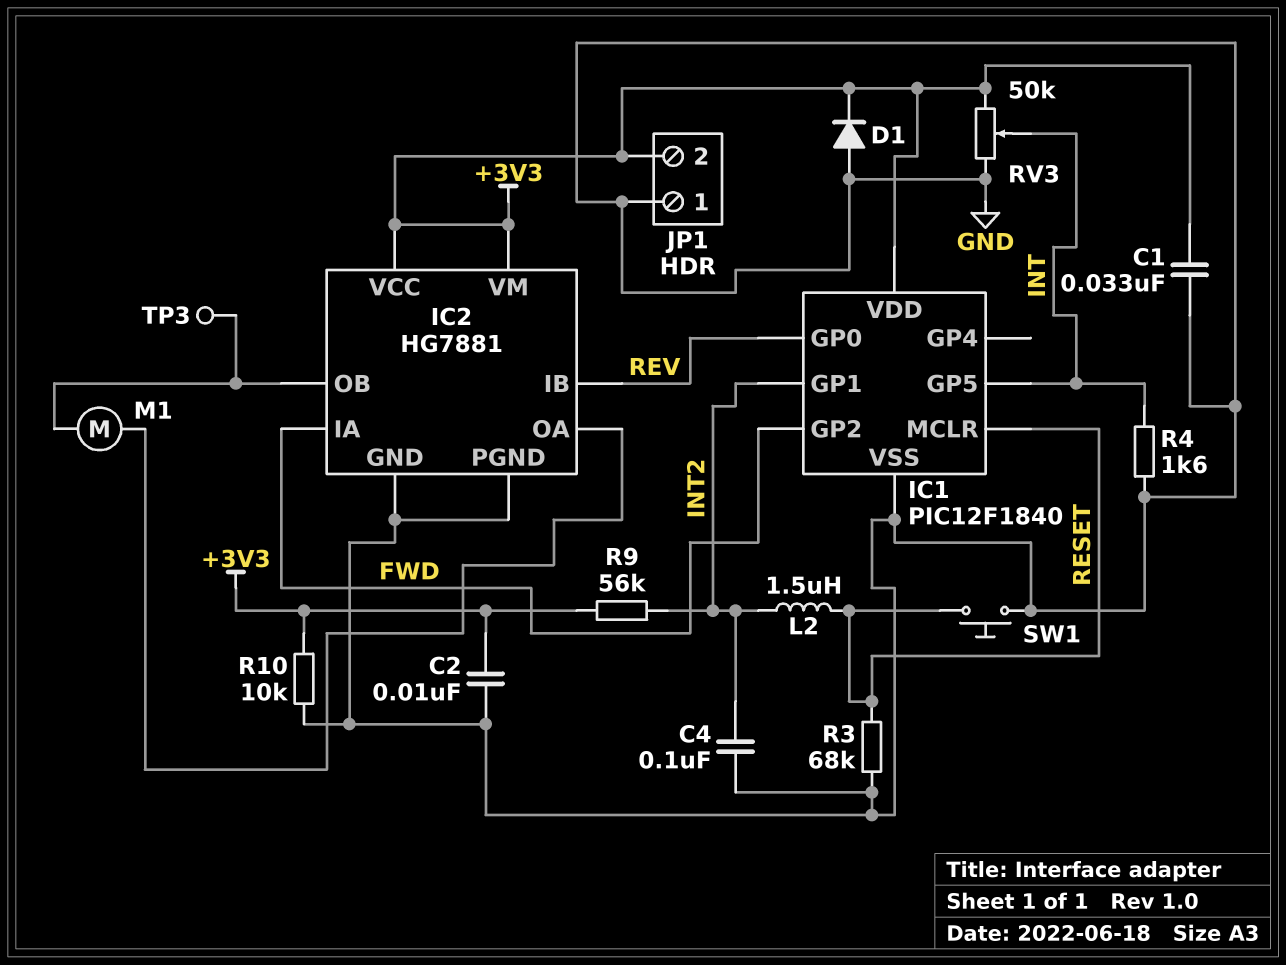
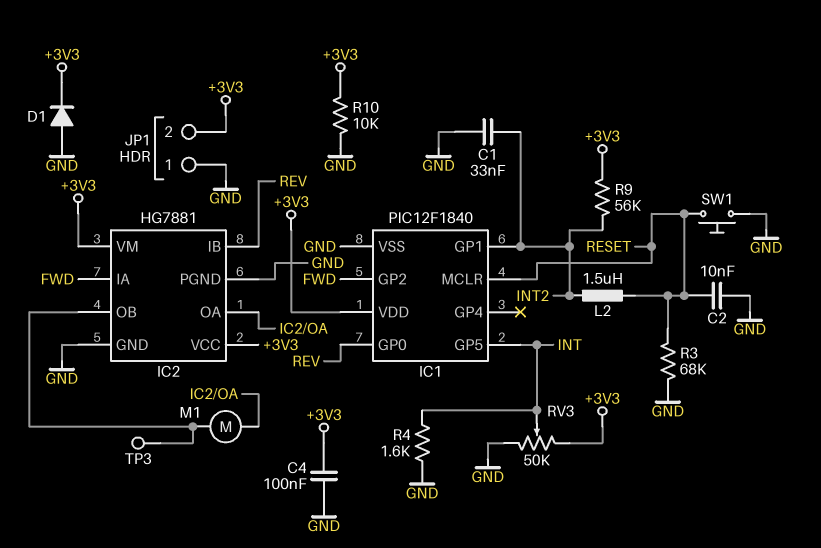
C1: 33nF (+3V3, GND) -> 33nF (GND, INT2)
C2: 10nF (+3V3, GND) -> 10nF (GND, RESET)
C4: 100nF (GND, INT2) -> 100nF (+3V3, GND)

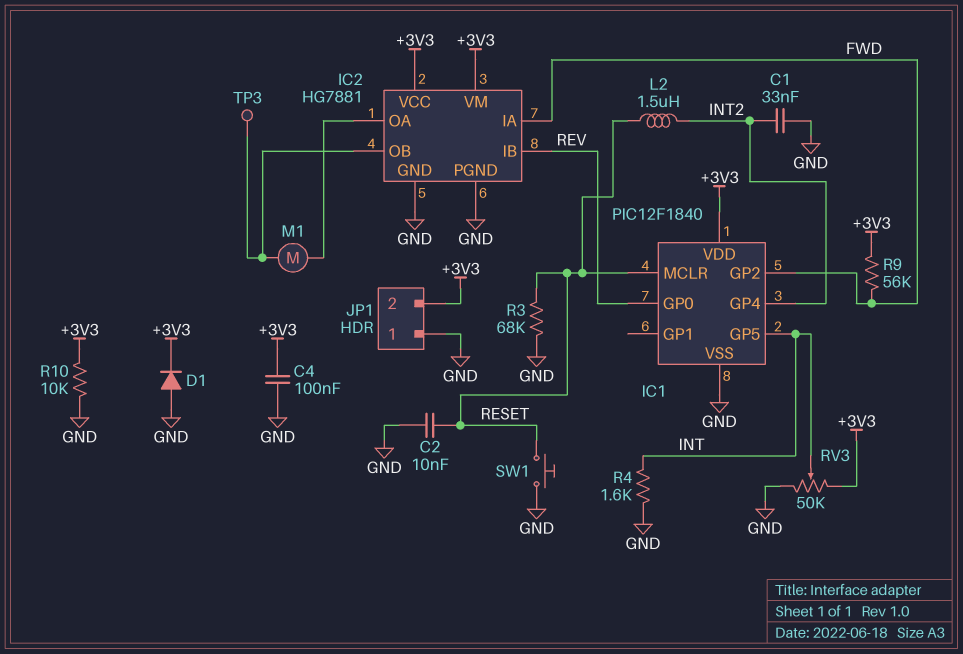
IC1 pin GP1: INT2 -> none
IC1 pin GP4: none -> INT2
R9: 56k (+3V3, INT2) -> 56k (+3V3, FWD)

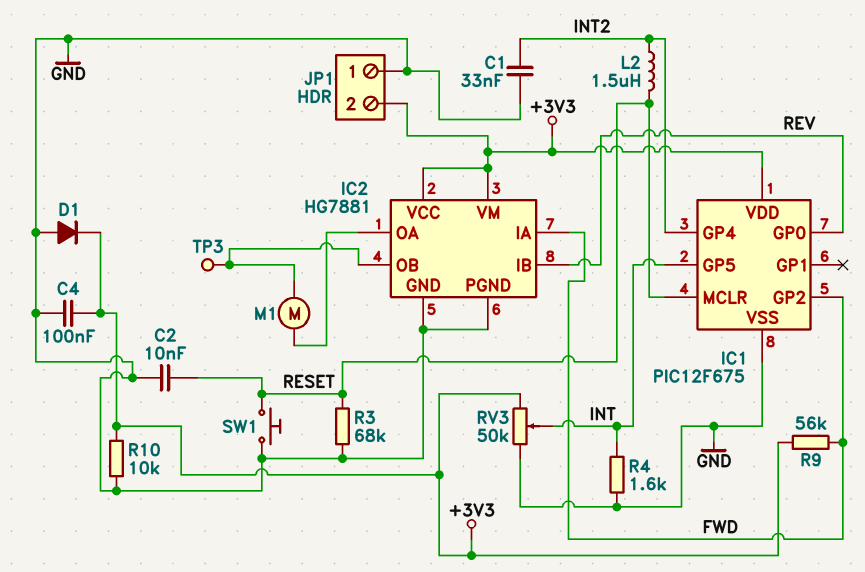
IC1: PIC12F1840 -> PIC12F675

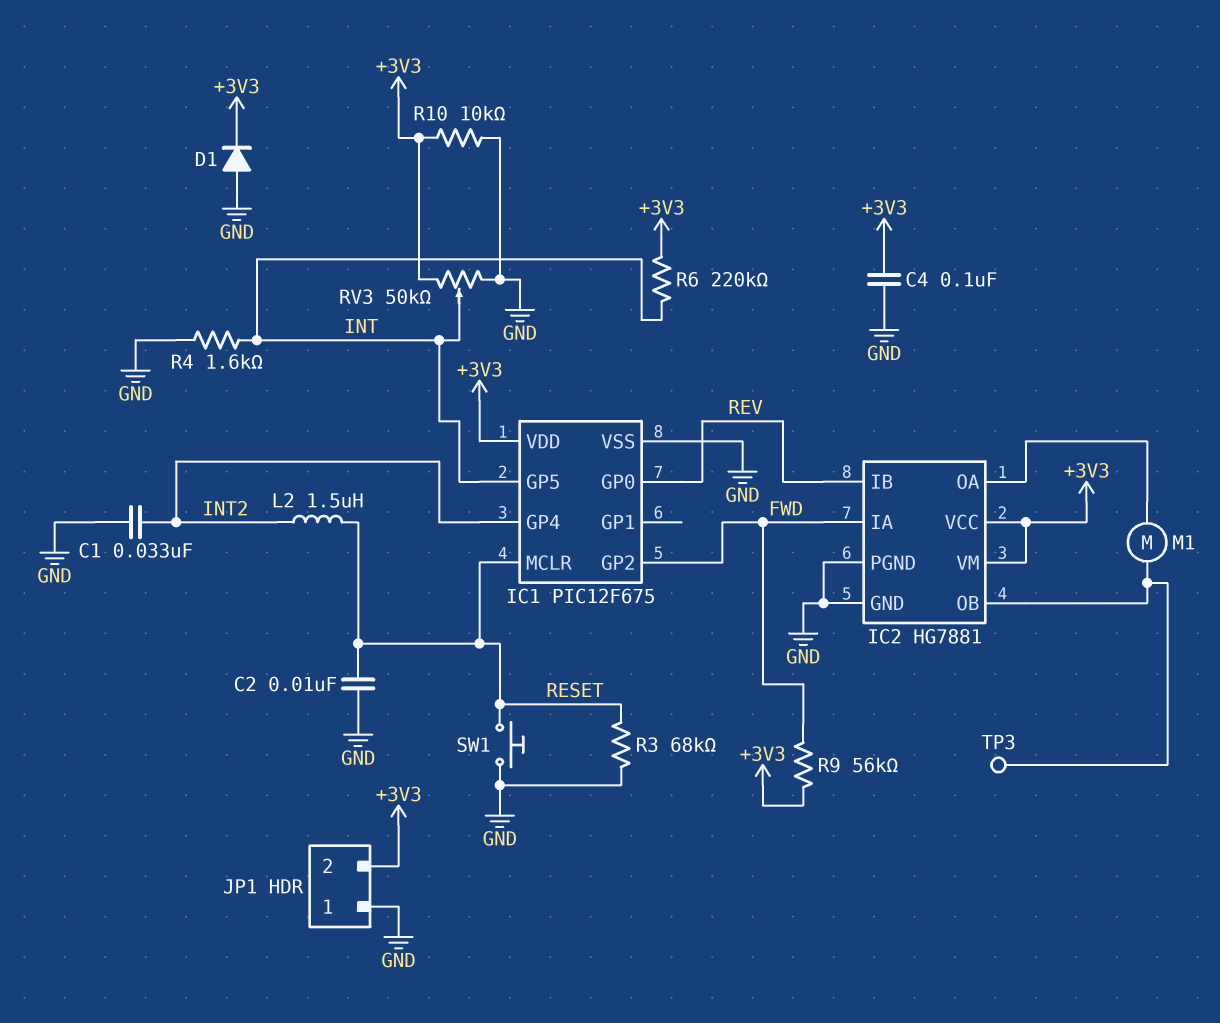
R6: none -> 220k (+3V3, INT)

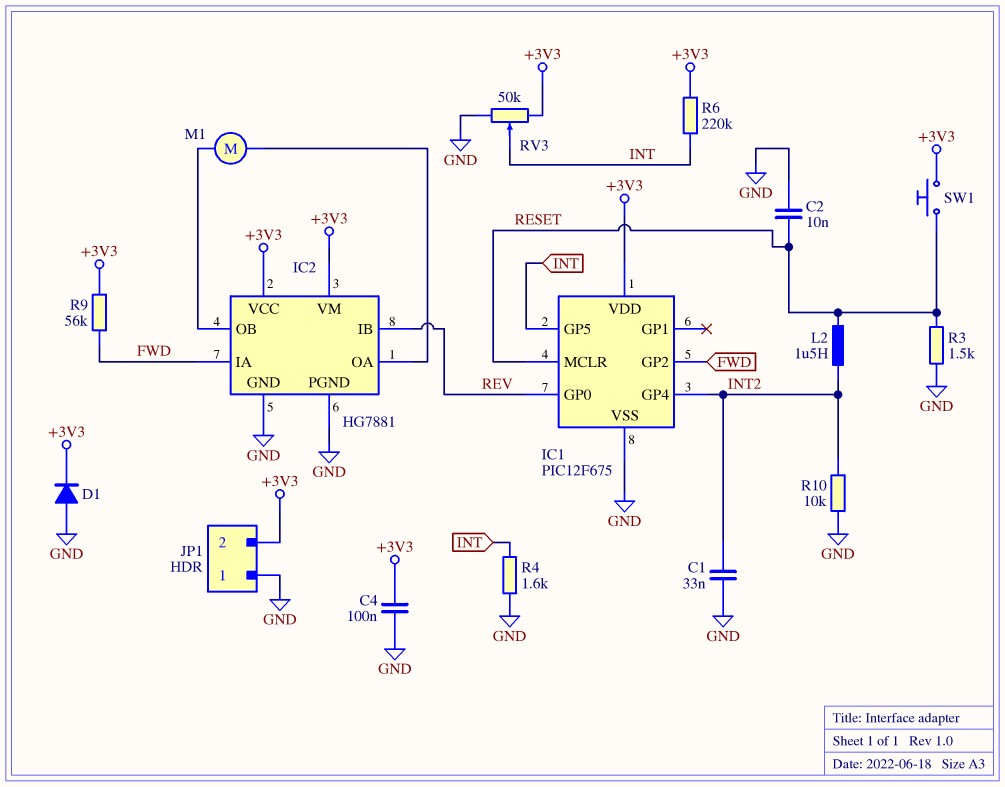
R3: 68k (GND, RESET) -> 1.5k (GND, RESET)
R10: 10k (+3V3, GND) -> 10k (GND, INT2)
SW1: button (GND, RESET) -> button (+3V3, RESET)
TP3: test point (IC2/OB) -> none

